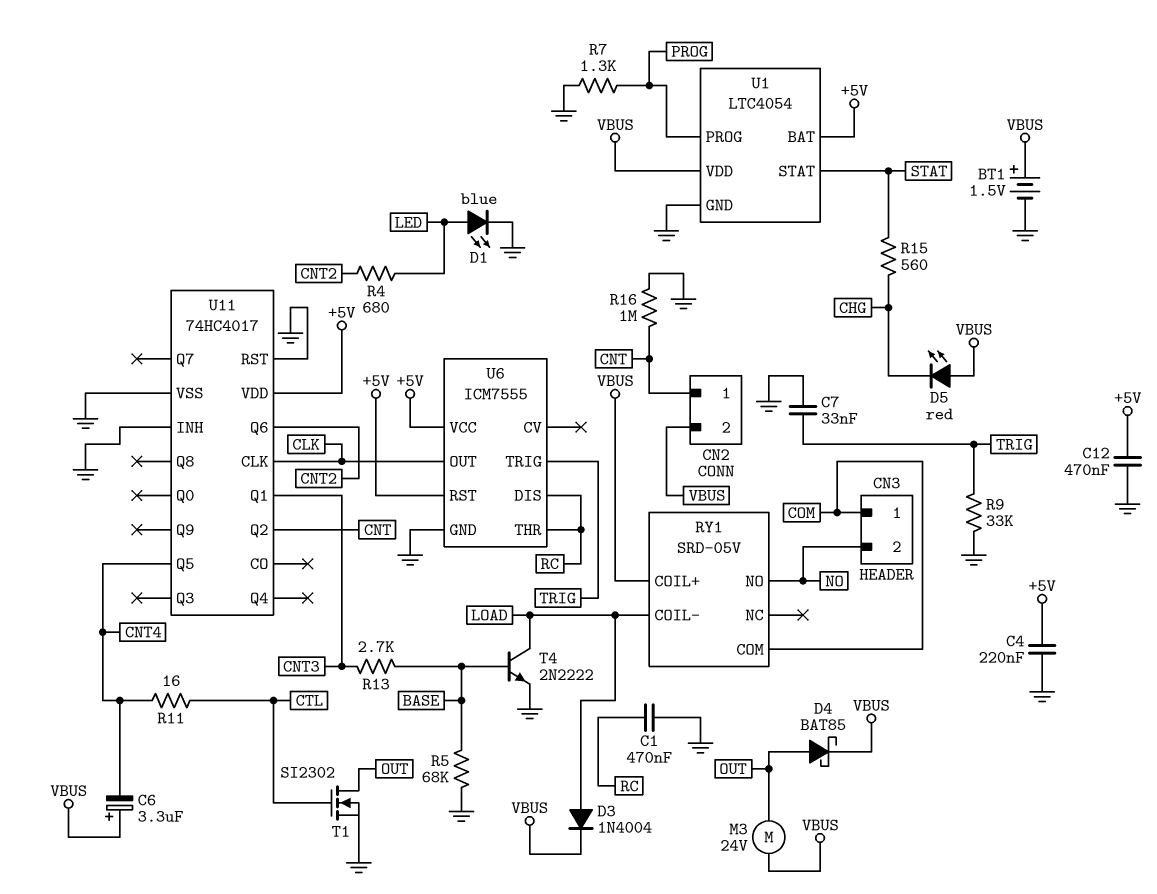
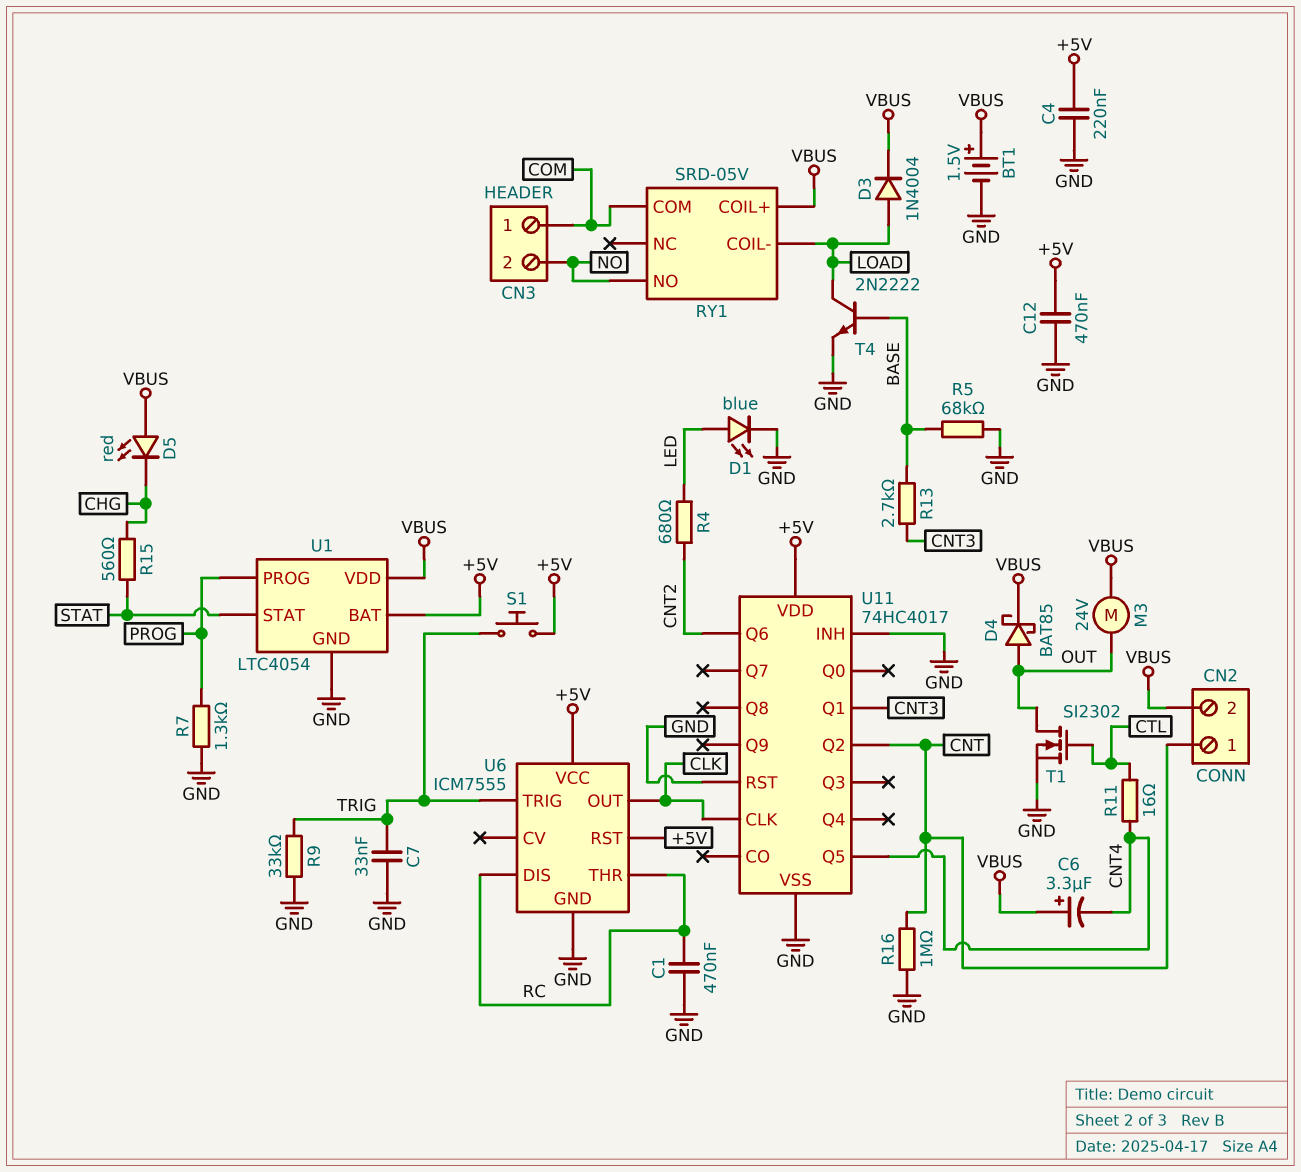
S1: none -> button (+5V, TRIG)

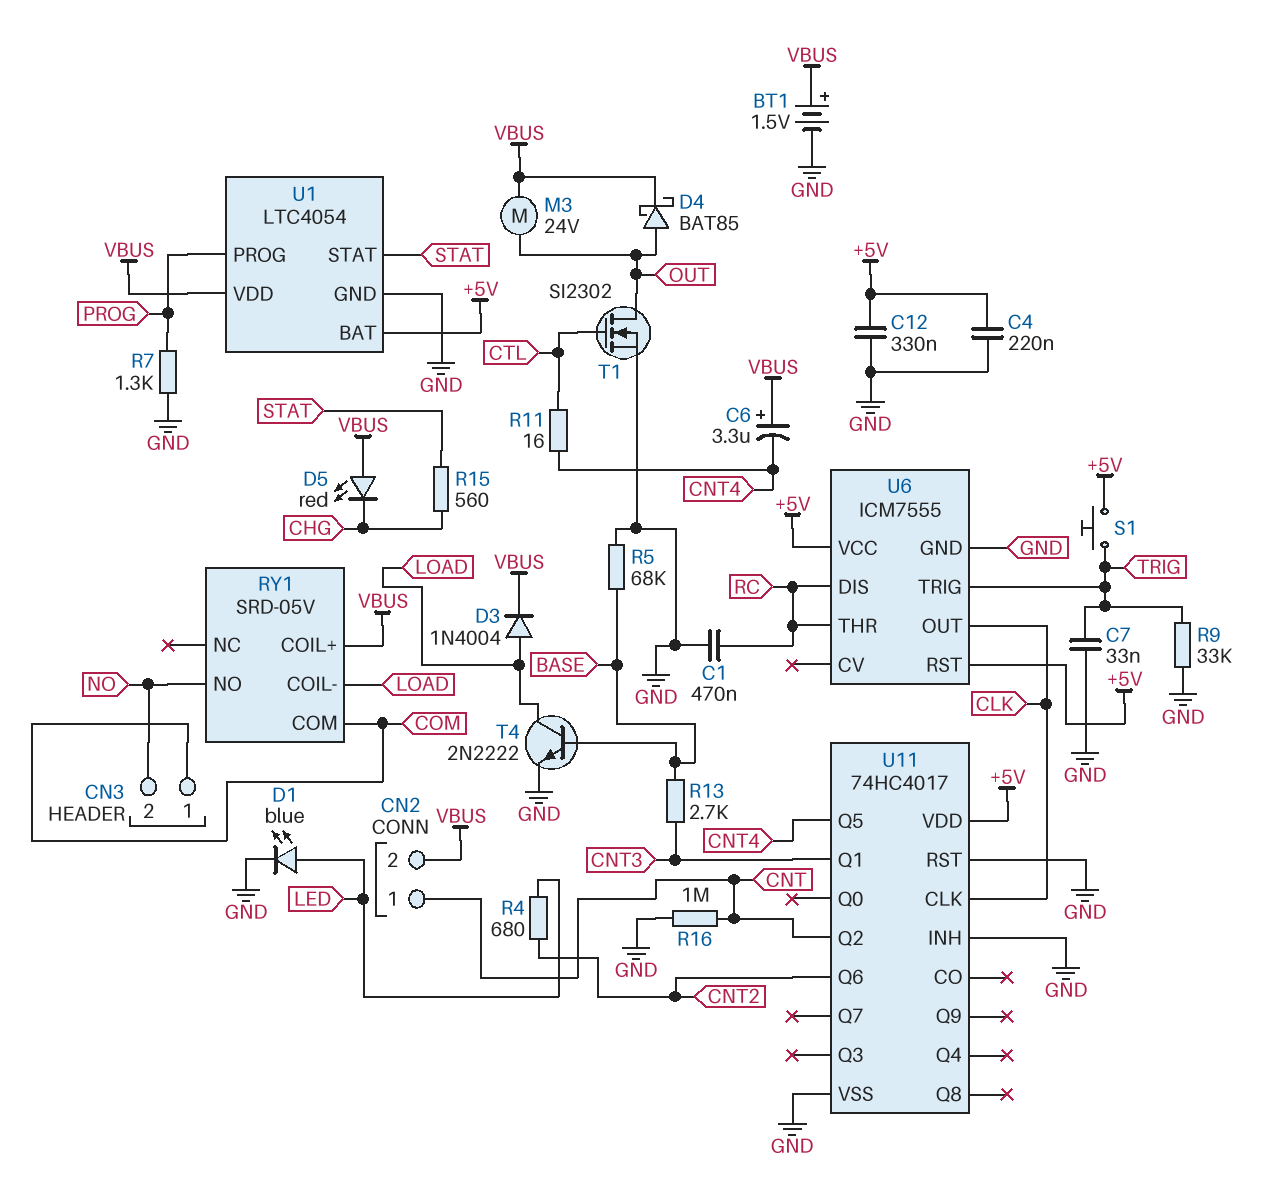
C12: 470nF (+5V, GND) -> 330nF (+5V, GND)

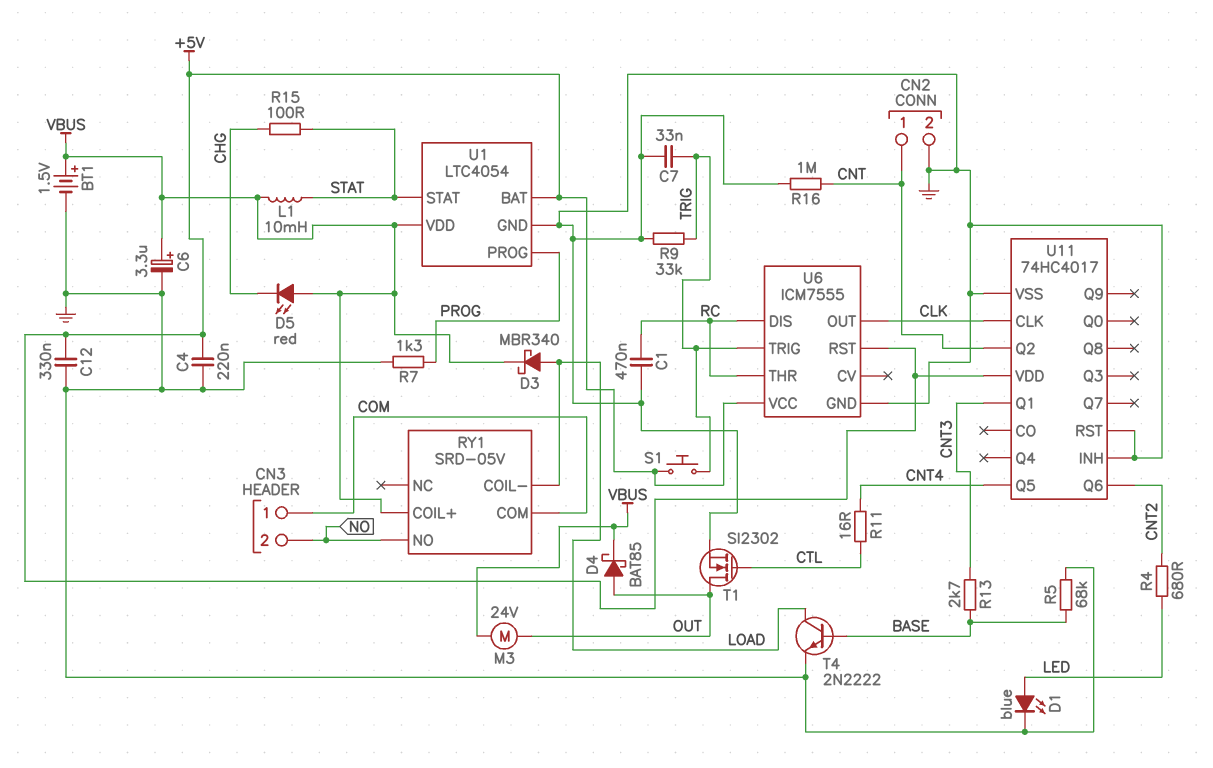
C6: 3.3uF (plus VBUS, minus CNT4) -> 3.3uF (plus VBUS, minus GND)
CN2 pin 2: VBUS -> GND
D3: diode 1N4004 (A LOAD, K VBUS) -> schottky MBR340 (A LOAD, K VBUS)
L1: none -> 10mH (STAT, VBUS)
R15: 560 (CHG, STAT) -> 100 (CHG, STAT)

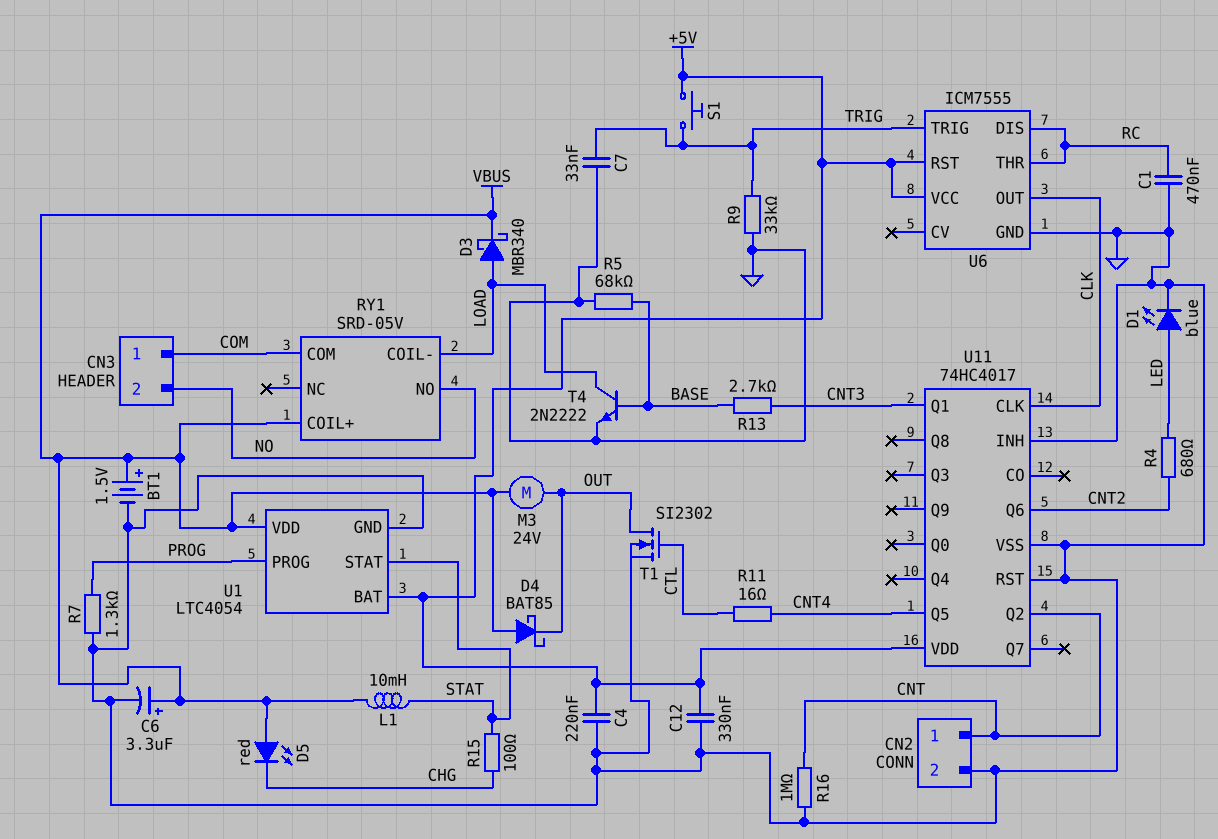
D4: schottky BAT85 (A OUT, K VBUS) -> schottky BAT85 (A VBUS, K OUT)

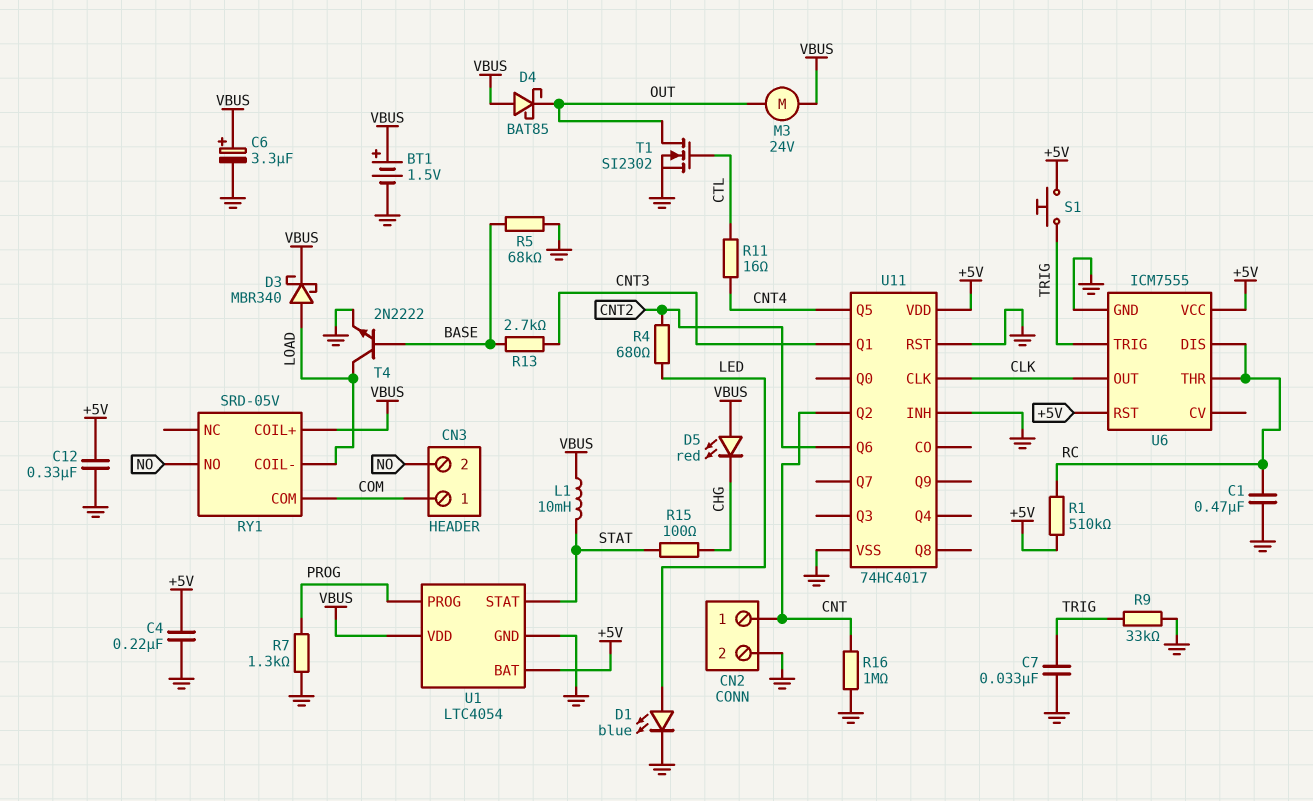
R1: none -> 510k (+5V, RC)

